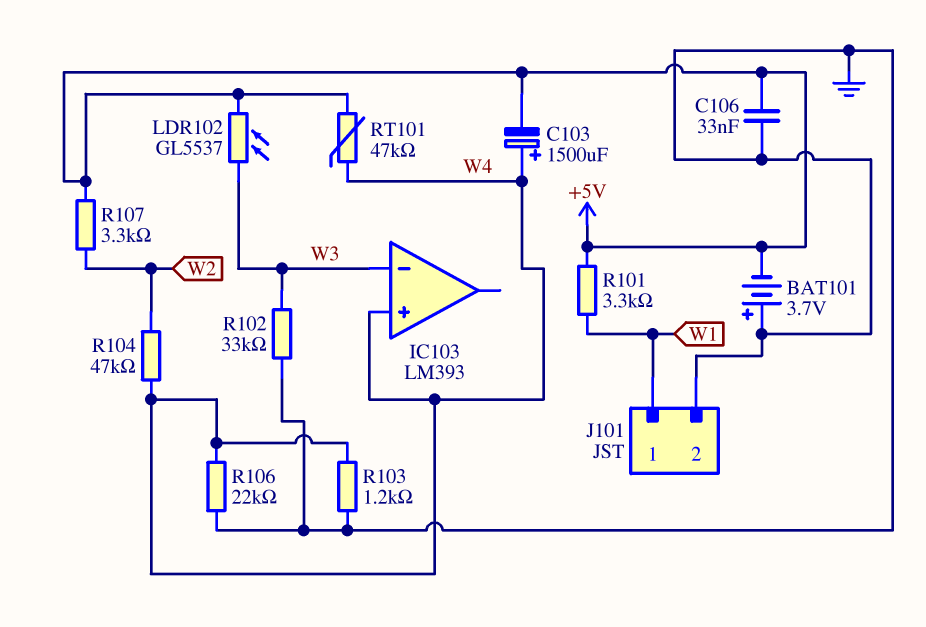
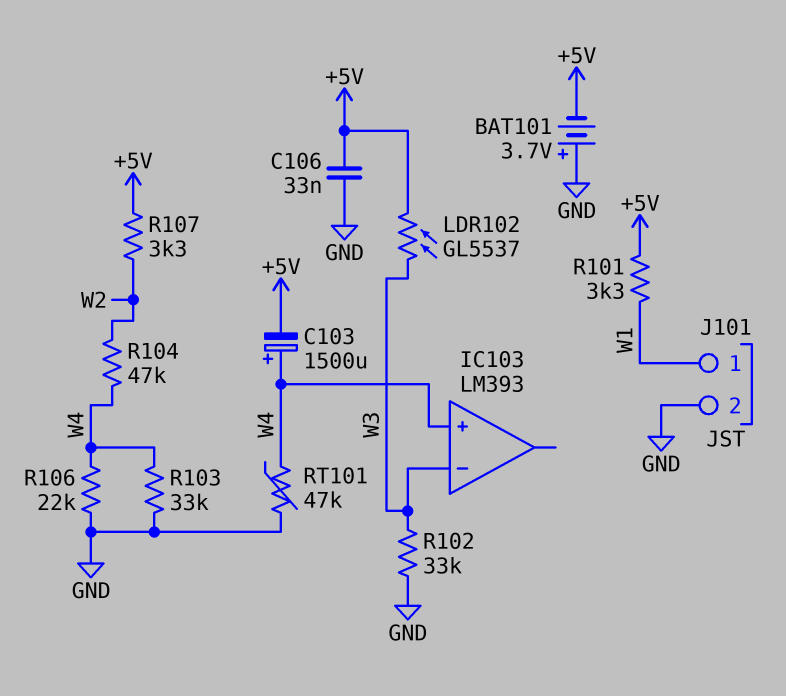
R103: 1.2k (GND, W4) -> 33k (GND, W4)
RT101: 47k (+5V, W4) -> 47k (GND, W4)

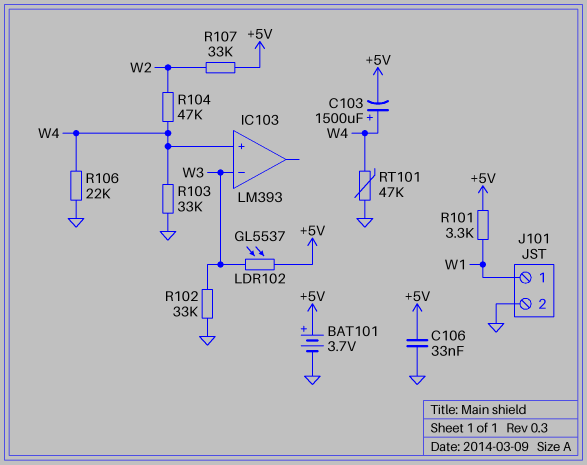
BAT101: 3.7V (plus GND, minus +5V) -> 3.7V (plus +5V, minus GND)
R107: 3.3k (+5V, W2) -> 33k (+5V, W2)

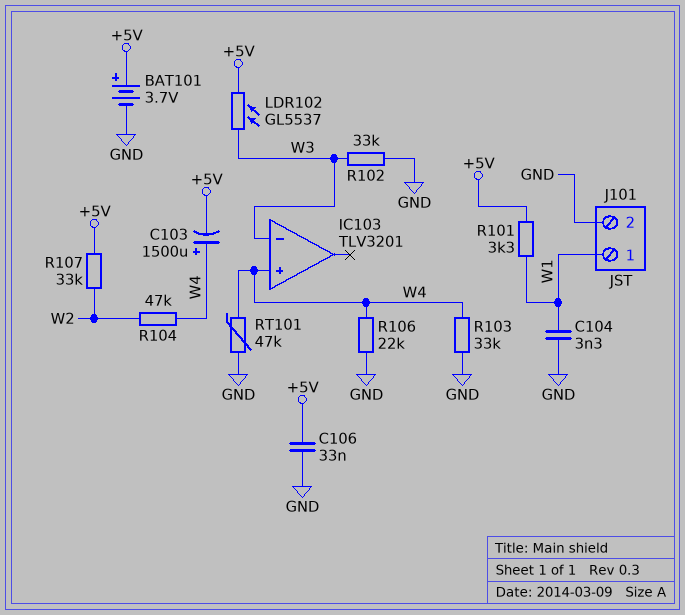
C104: none -> 3.3nF (GND, W1)
IC103: LM393 -> TLV3201

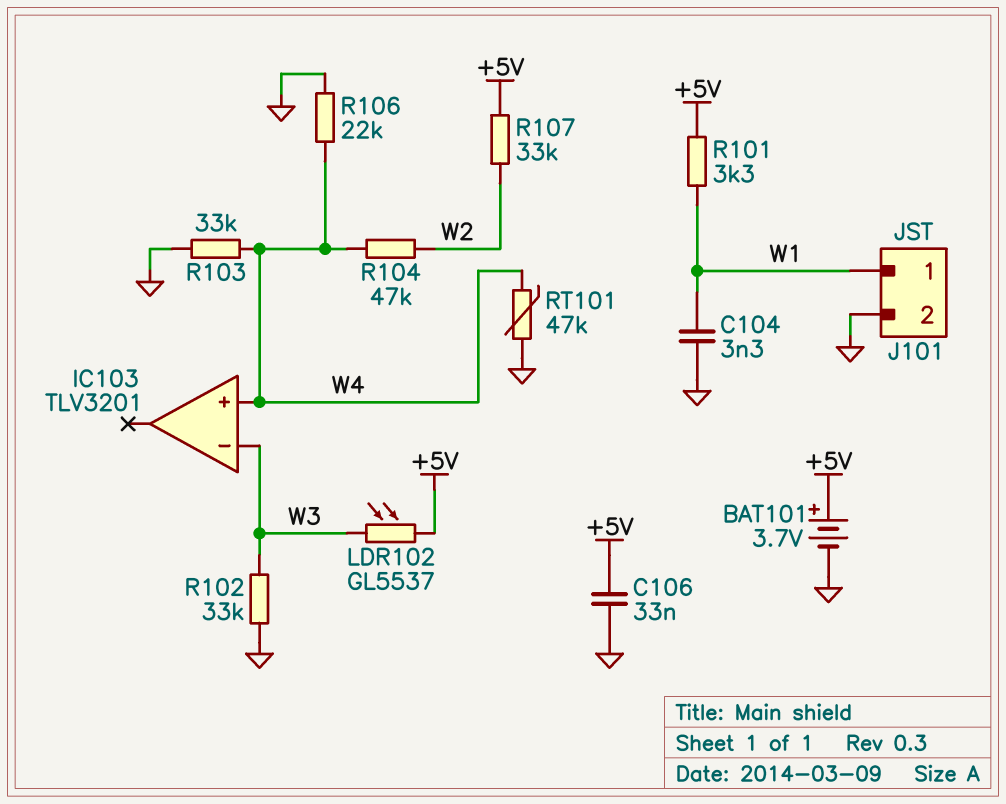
C103: 1500uF (plus W4, minus +5V) -> none

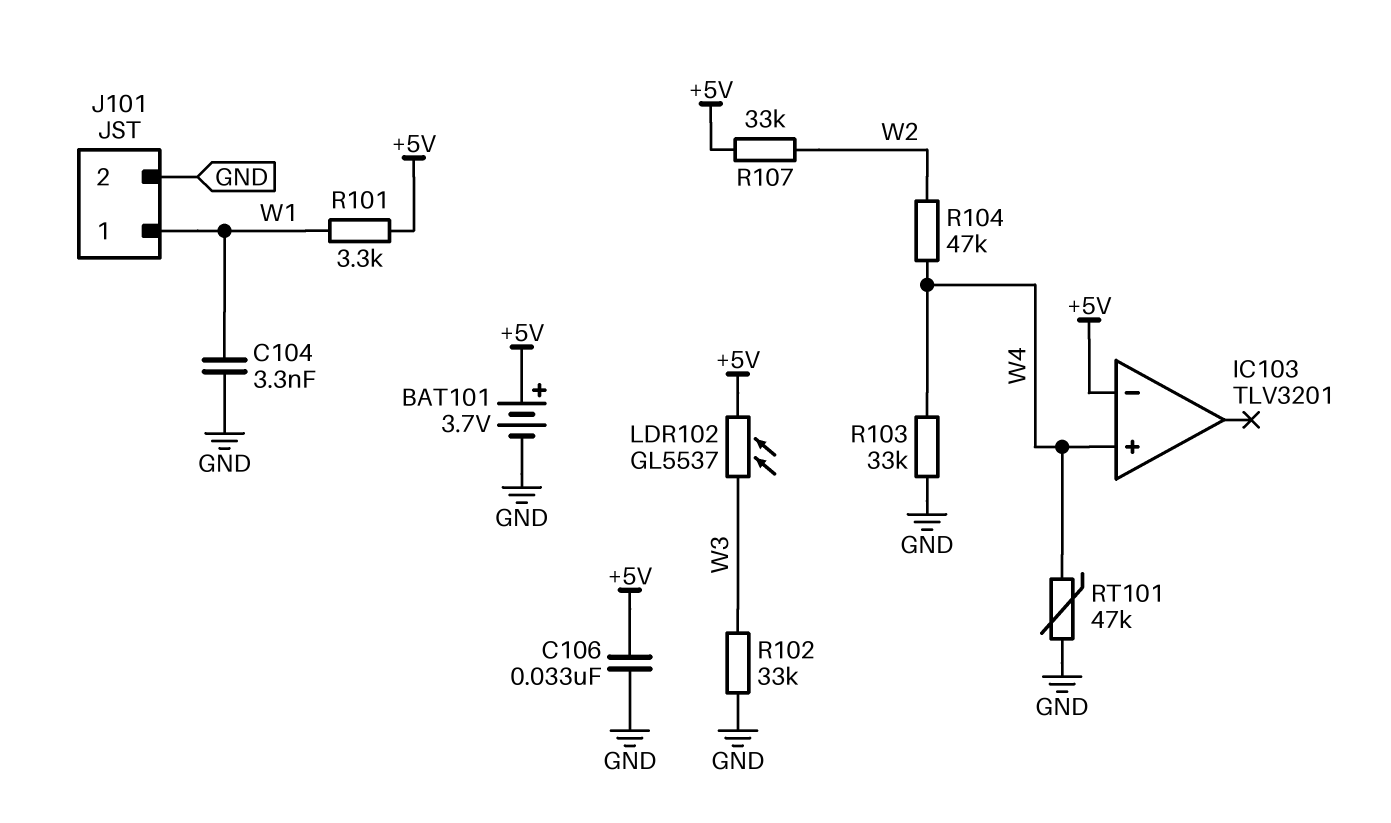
IC103 pin in-: W3 -> +5V
R106: 22k (GND, W4) -> none

